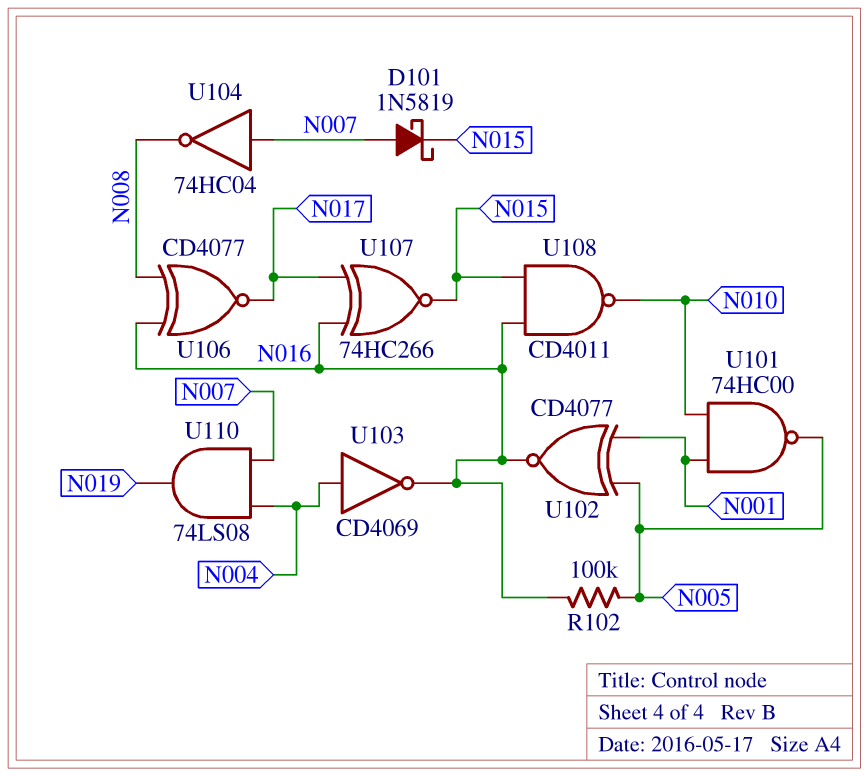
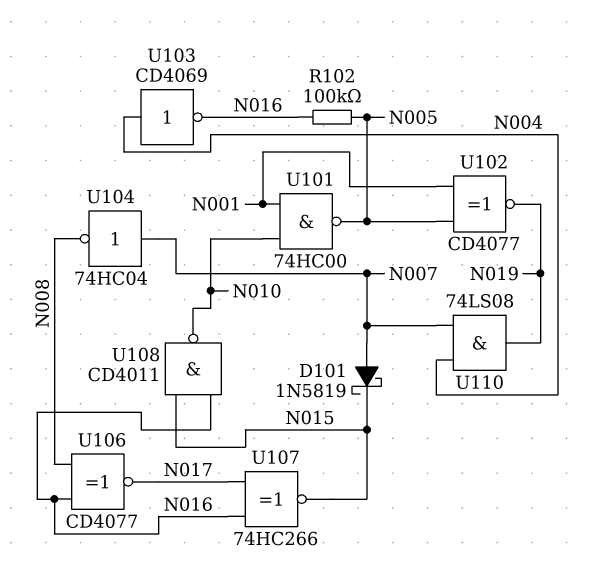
U102: XNOR CD4077 (in N001, in N005, out N016) -> XNOR CD4077 (in N001, in N005, out N019)

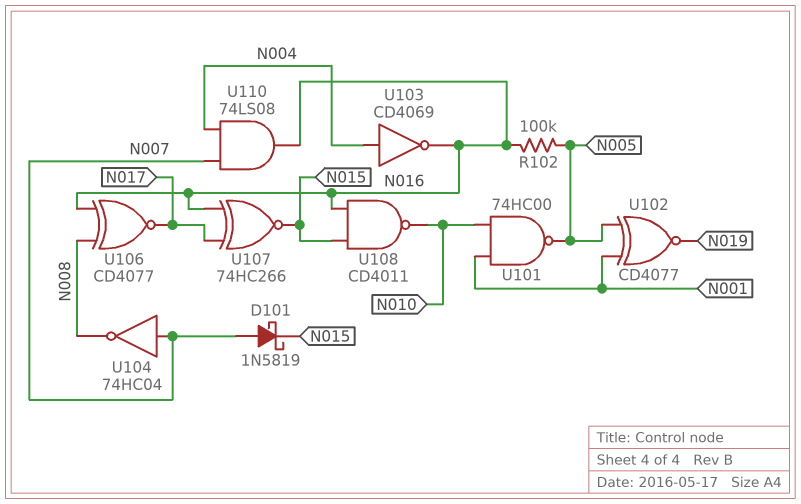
U110: AND 74LS08 (in N004, in N007, out N019) -> AND 74LS08 (in N004, in N007, out N016)

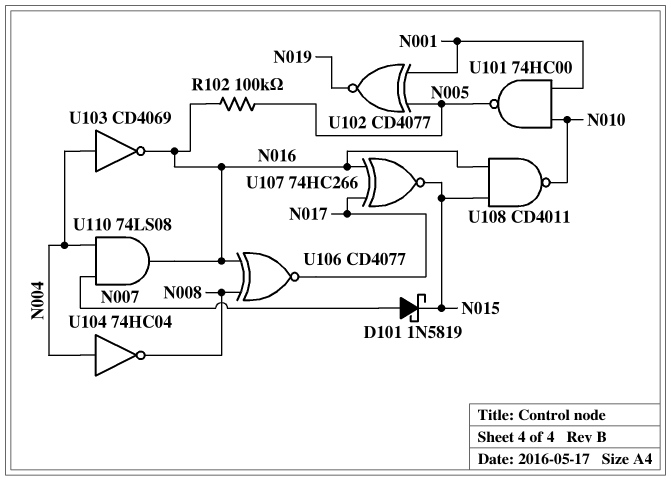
U104: NOT 74HC04 (in N007, out N008) -> NOT 74HC04 (in N004, out N008)

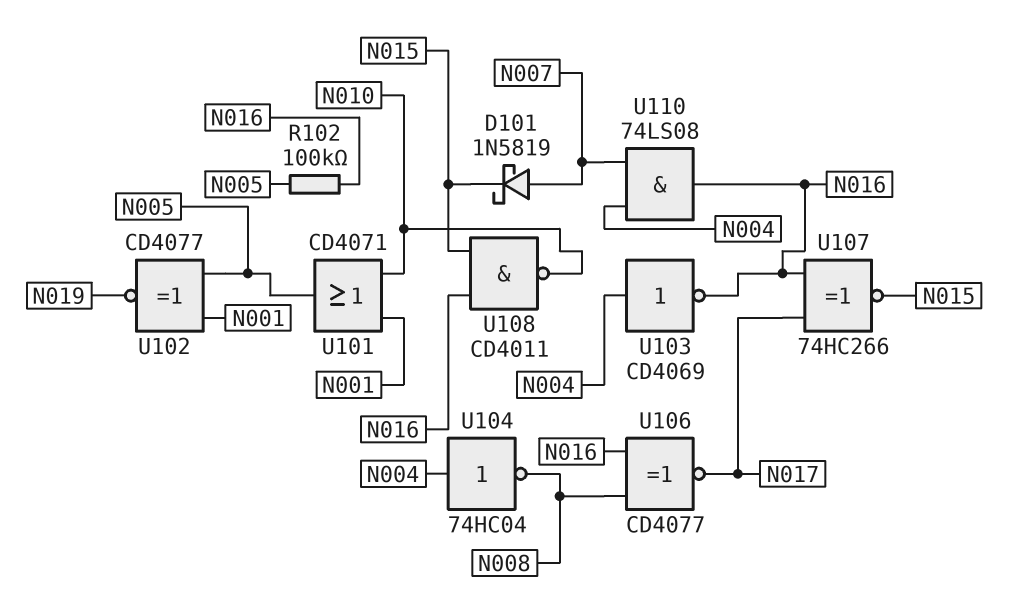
U101: NAND 74HC00 (in N001, in N010, out N005) -> OR CD4071 (in N001, in N010, out N005)

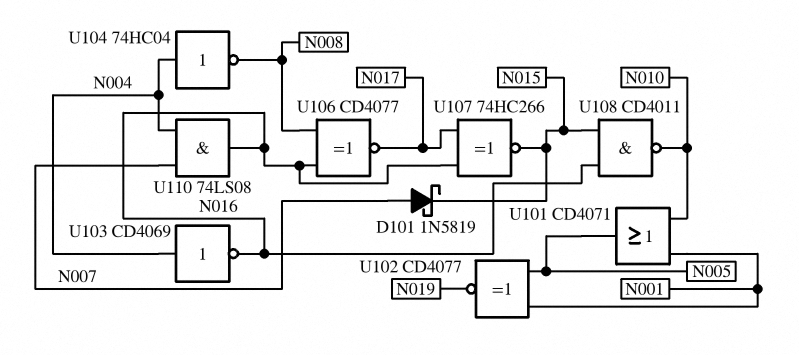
R102: 100k (N005, N016) -> none

